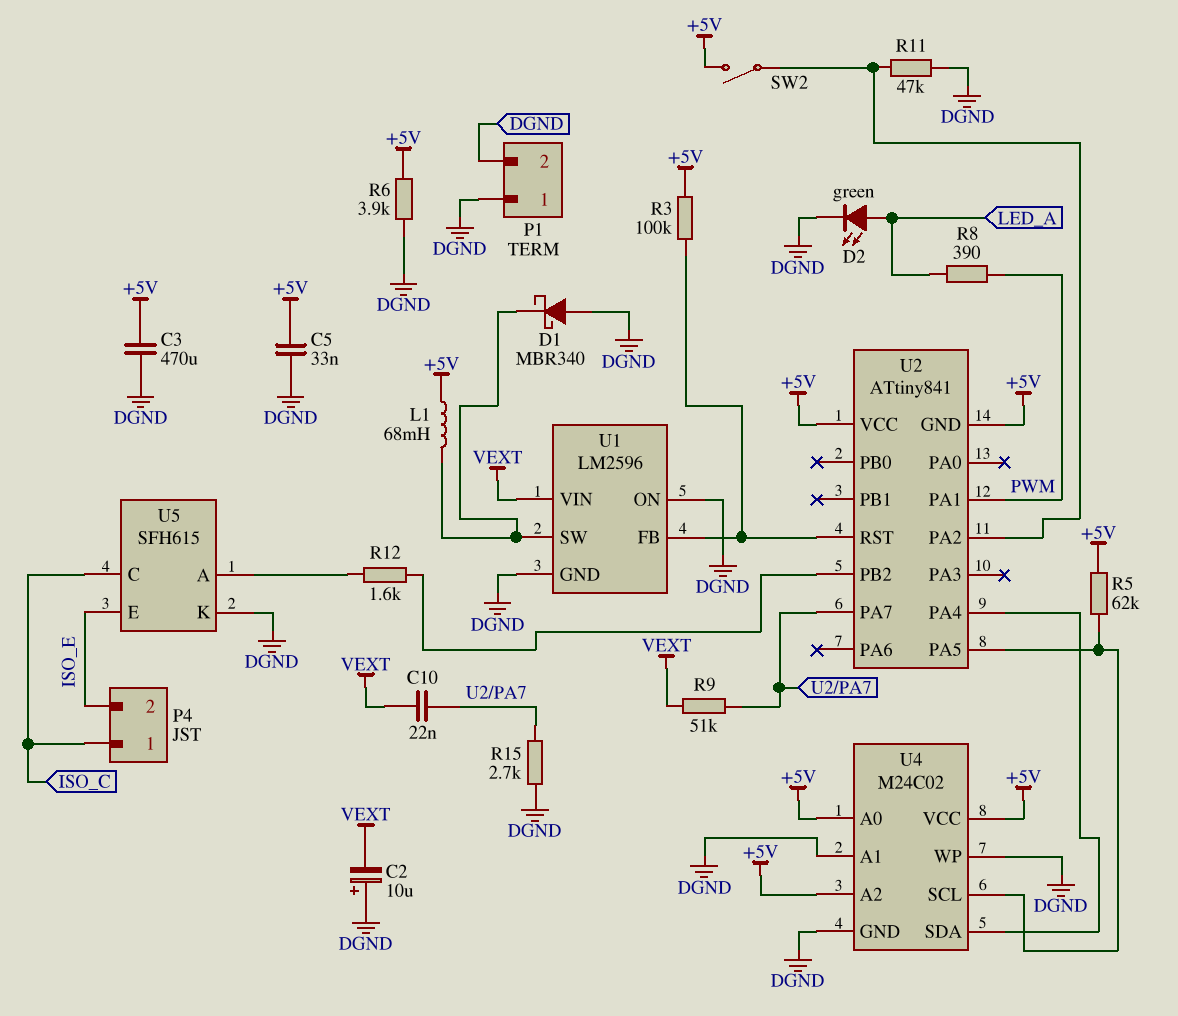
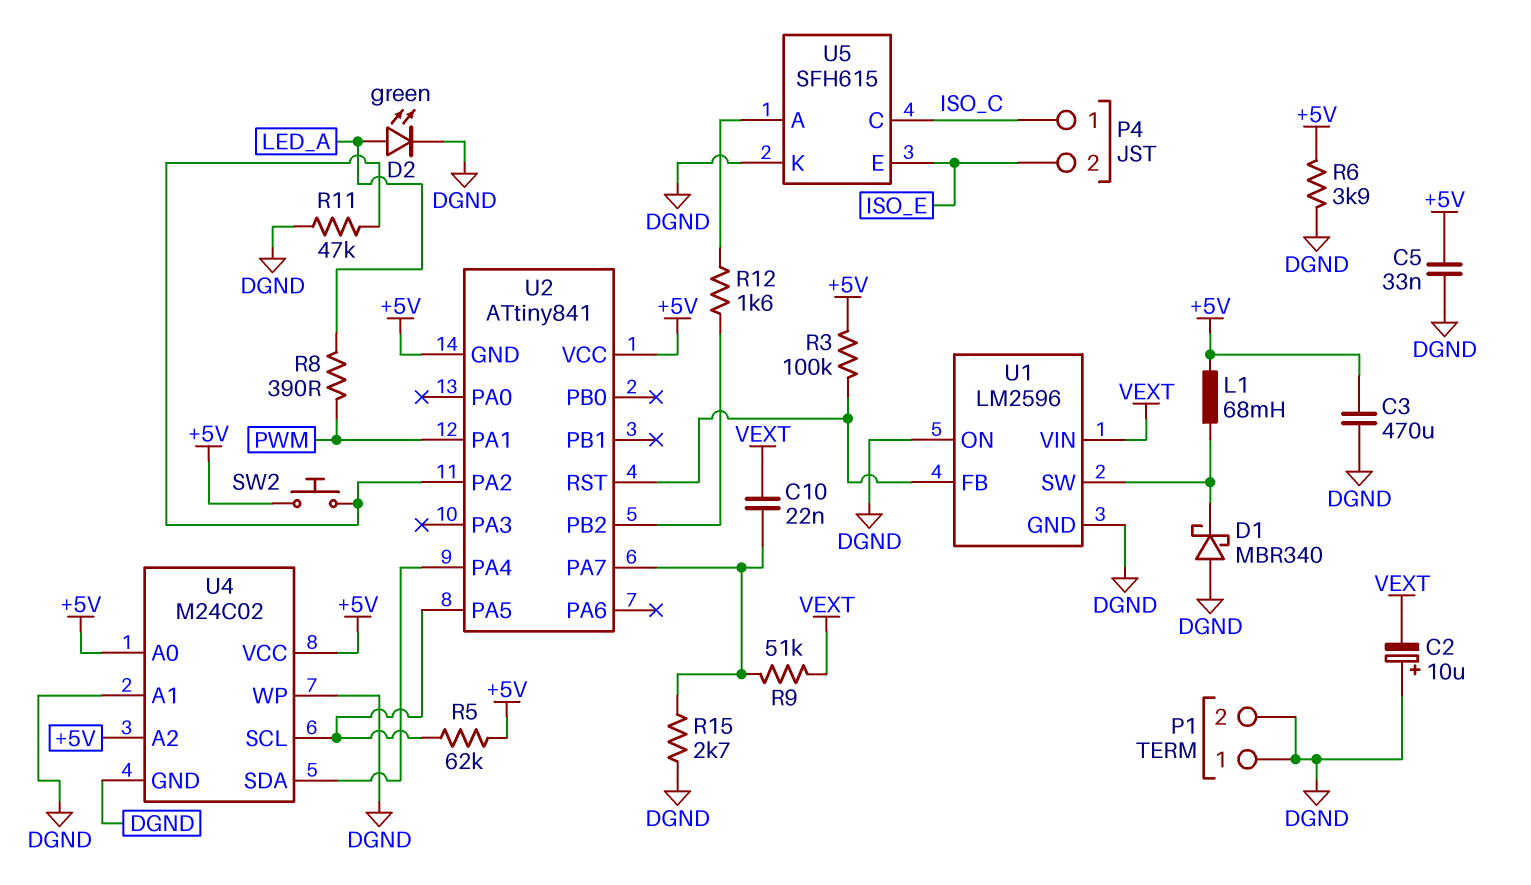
SW2: switch (+5V, U2/PA2) -> button (+5V, U2/PA2)

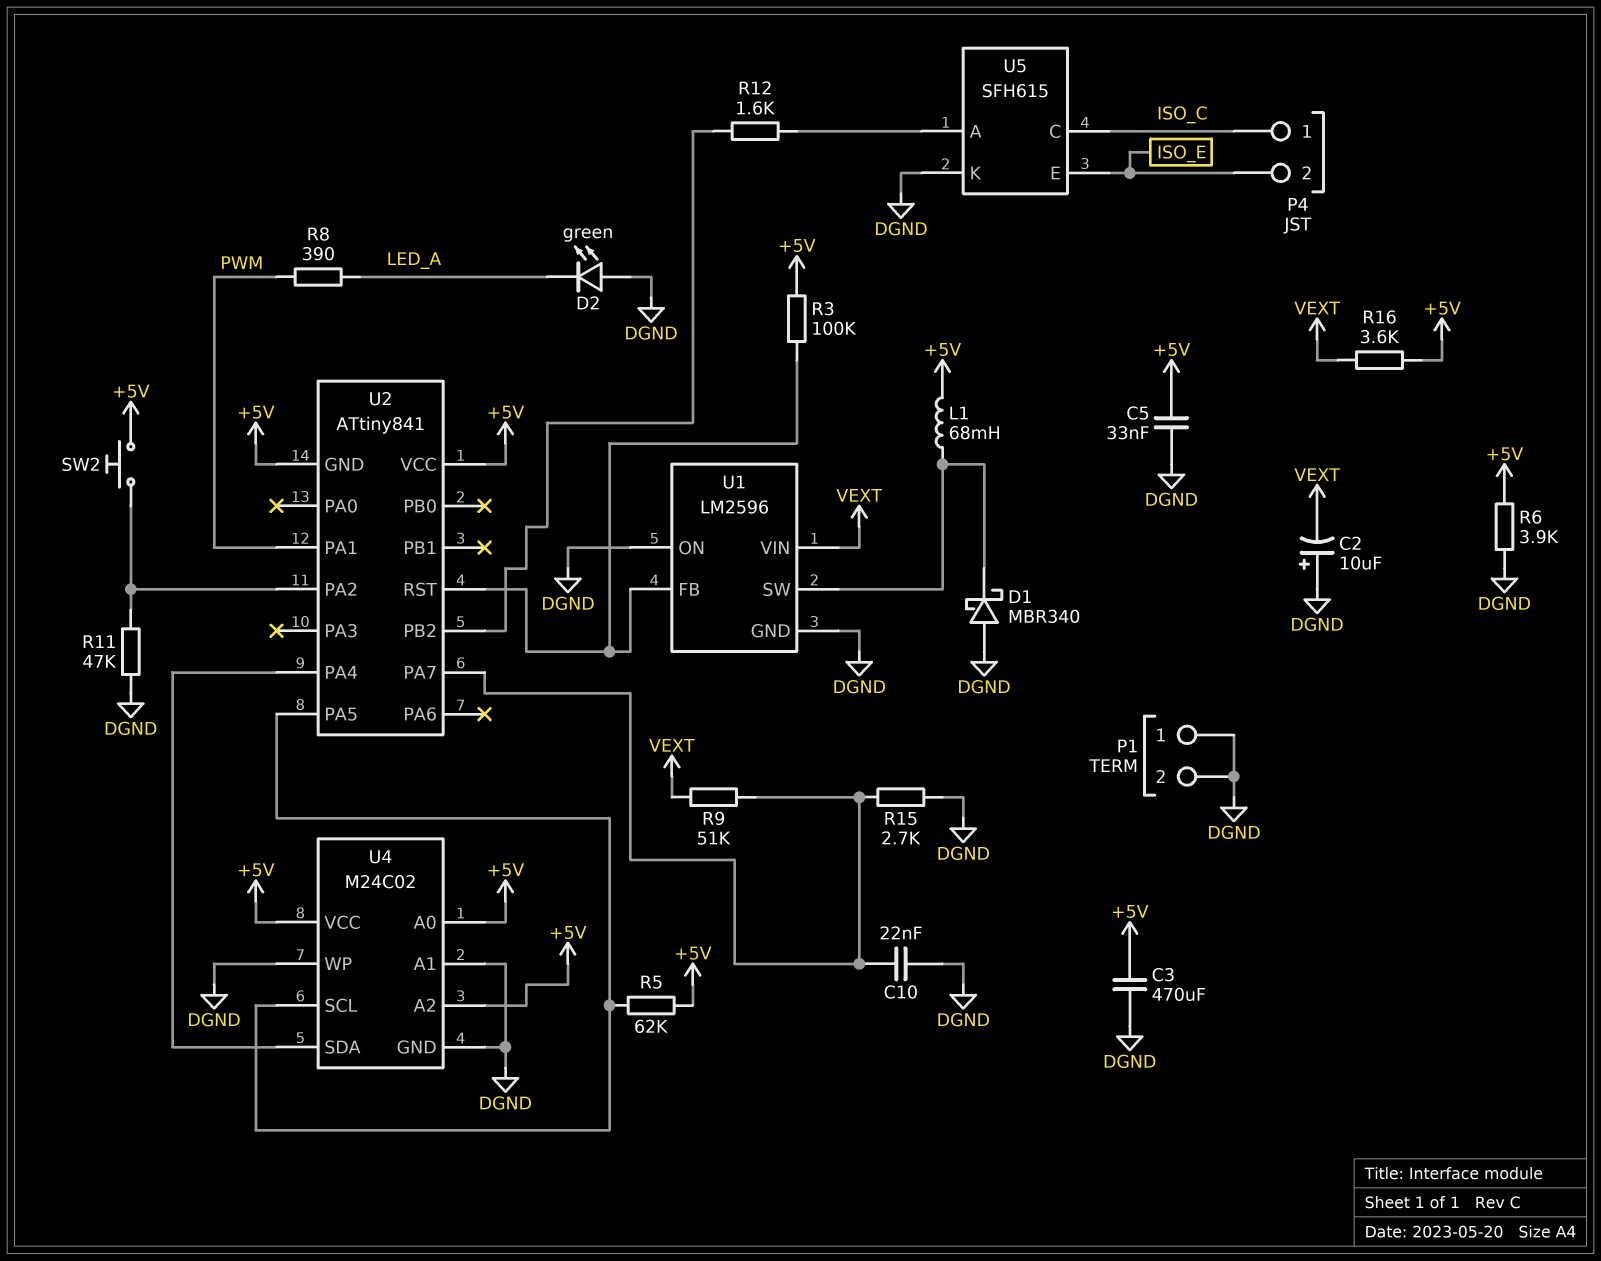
C10: 22nF (U2/PA7, VEXT) -> 22nF (DGND, U2/PA7)
D2: LED green (A LED_A, K DGND) -> LED green (A DGND, K LED_A)
R16: none -> 3.6k (+5V, VEXT)

